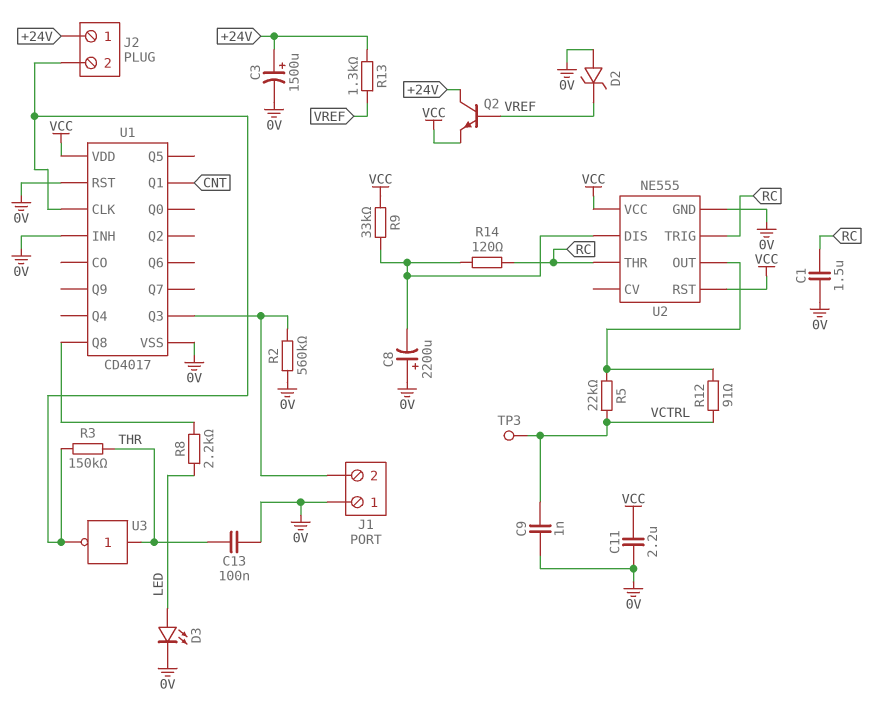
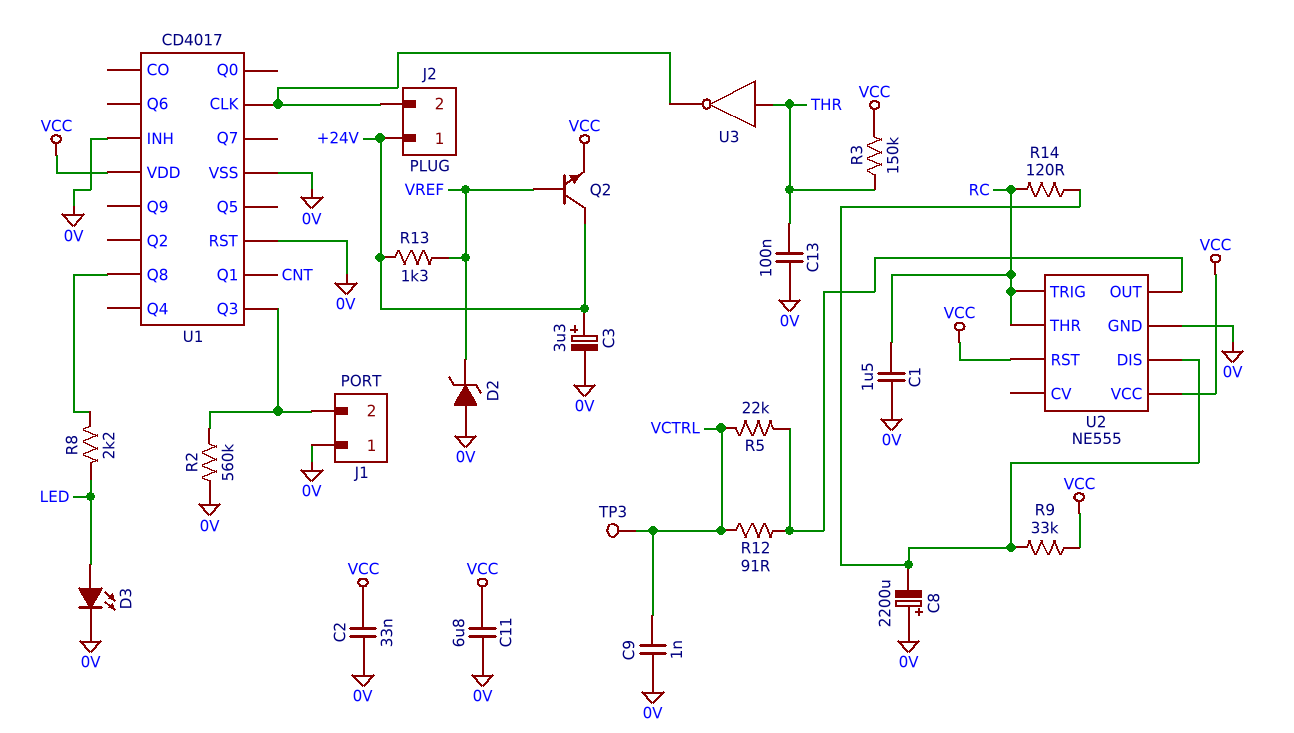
C2: none -> 33nF (0V, VCC)
C3: 1500uF (plus +24V, minus 0V) -> 3.3uF (plus +24V, minus 0V)
C11: 2.2uF (0V, VCC) -> 6.8uF (0V, VCC)
R3: 150k (J2/2, THR) -> 150k (THR, VCC)

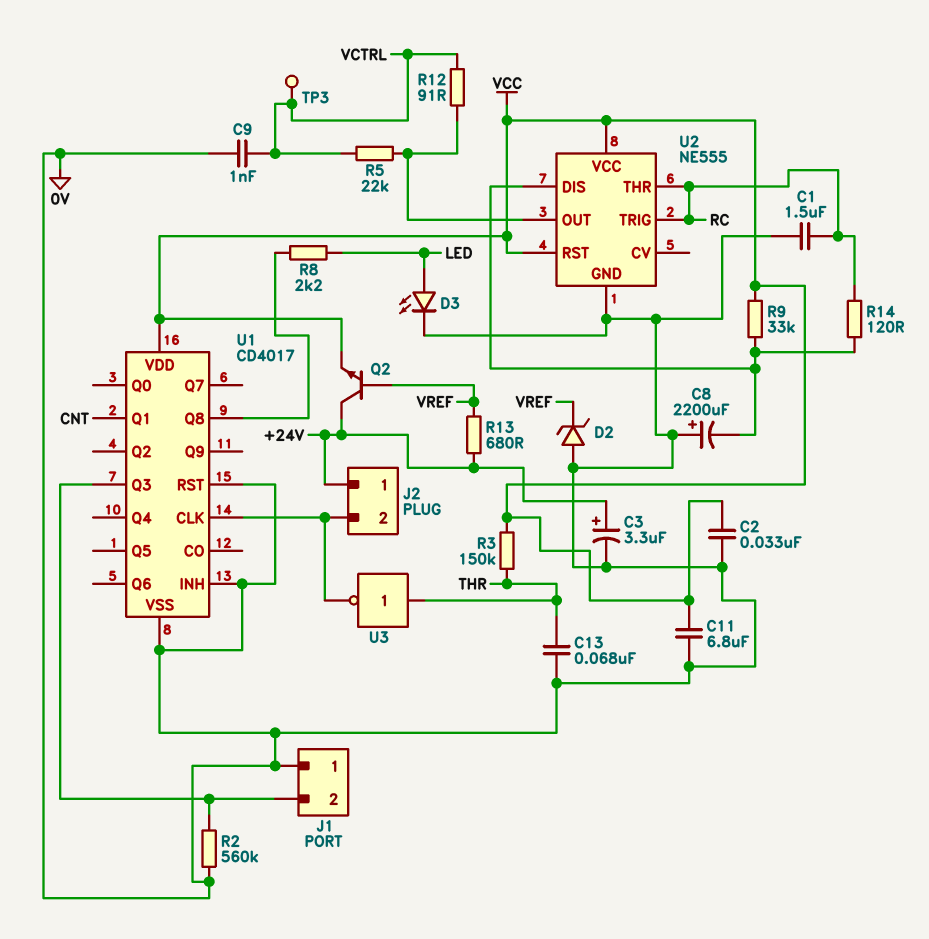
C13: 100nF (0V, THR) -> 68nF (0V, THR)
R13: 1.3k (+24V, VREF) -> 680 (+24V, VREF)

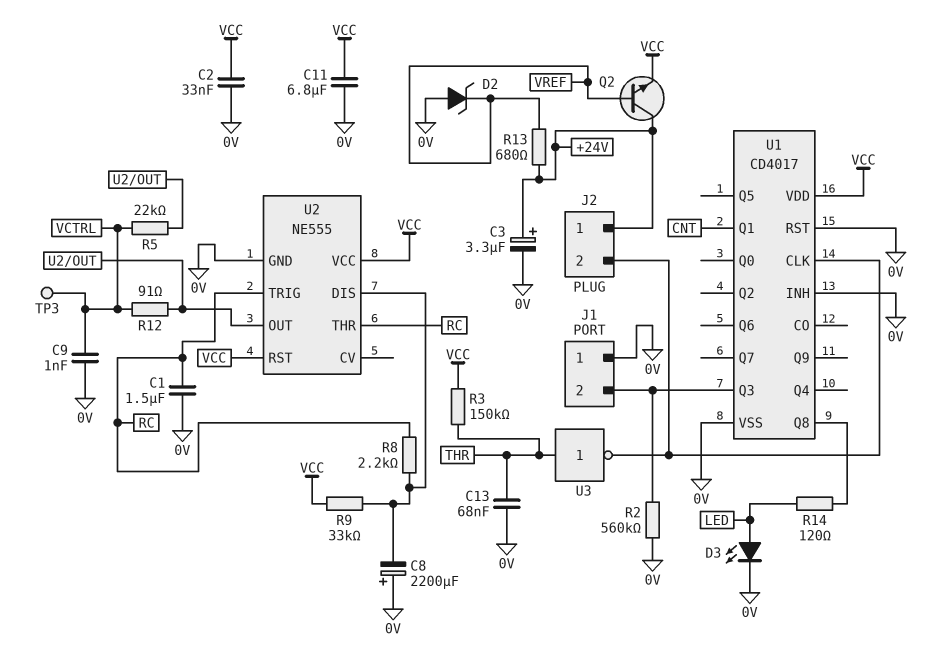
R8: 2.2k (LED, U1/Q8) -> 2.2k (RC, U2/DIS)
R14: 120 (RC, U2/DIS) -> 120 (LED, U1/Q8)

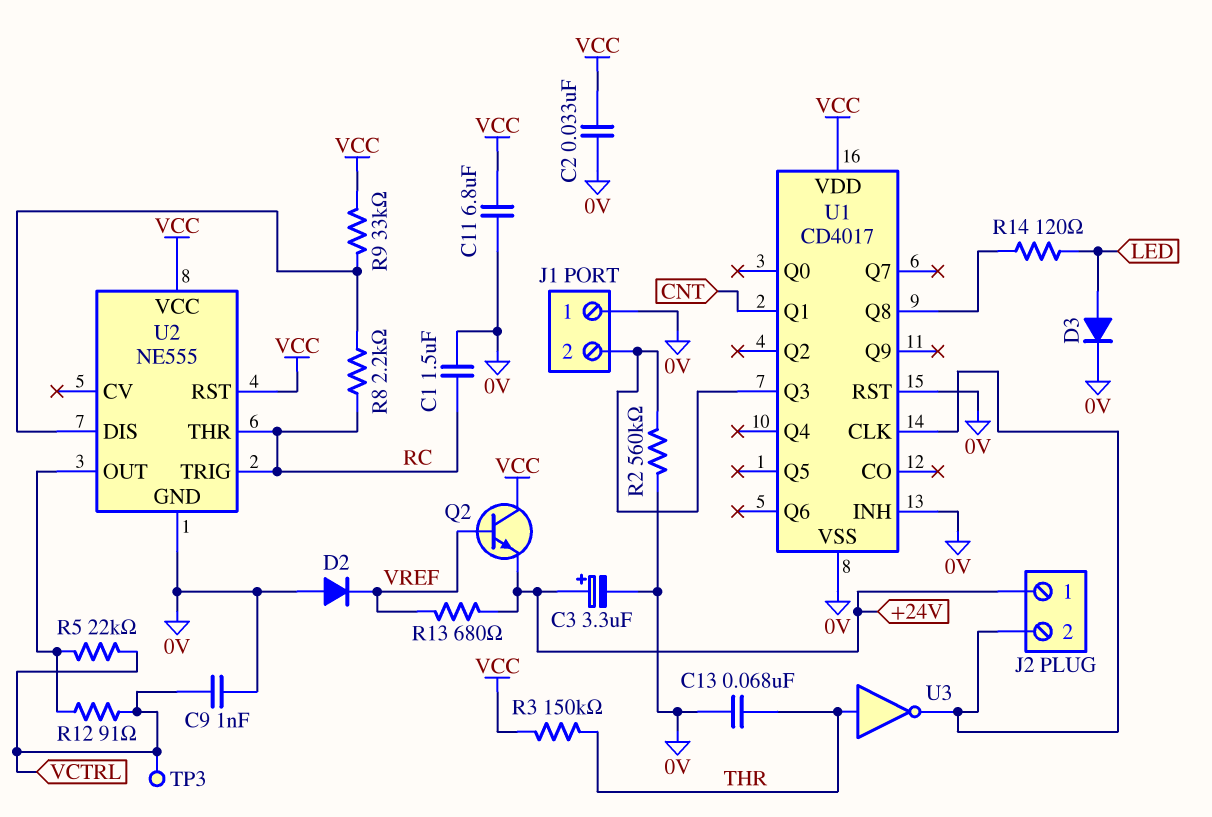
C8: 2200uF (plus 0V, minus U2/DIS) -> none
D2: zener (A 0V, K VREF) -> diode (A 0V, K VREF)
D3: LED (A LED, K 0V) -> diode (A LED, K 0V)
Q2: NPN (B VREF, C +24V, E VCC) -> NPN (B VREF, C VCC, E +24V)

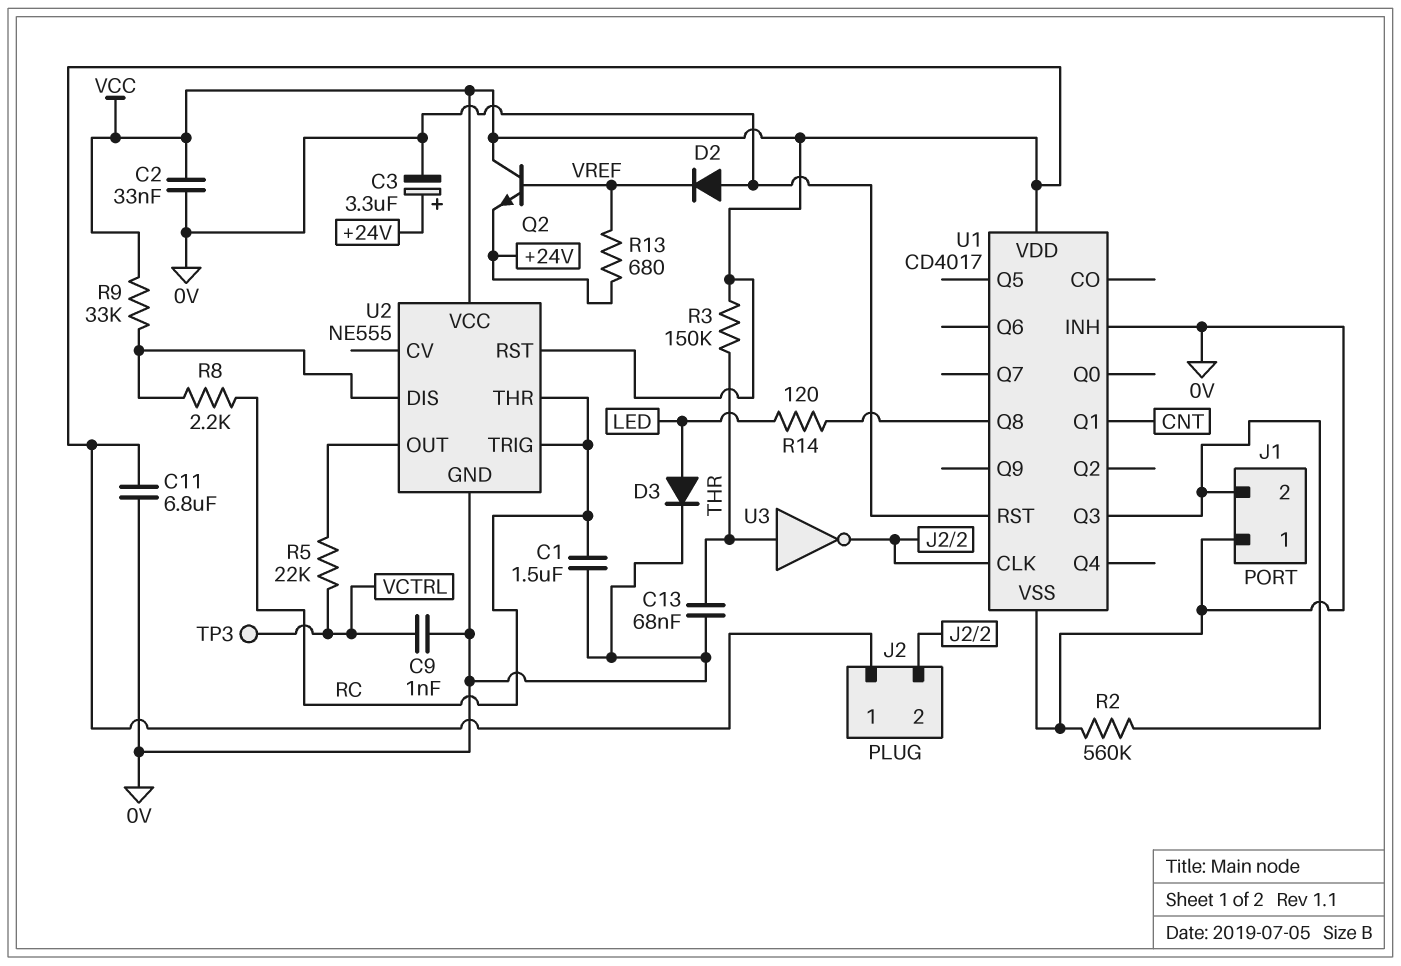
J2 pin 1: +24V -> VCC
R12: 91 (U2/OUT, VCTRL) -> none

